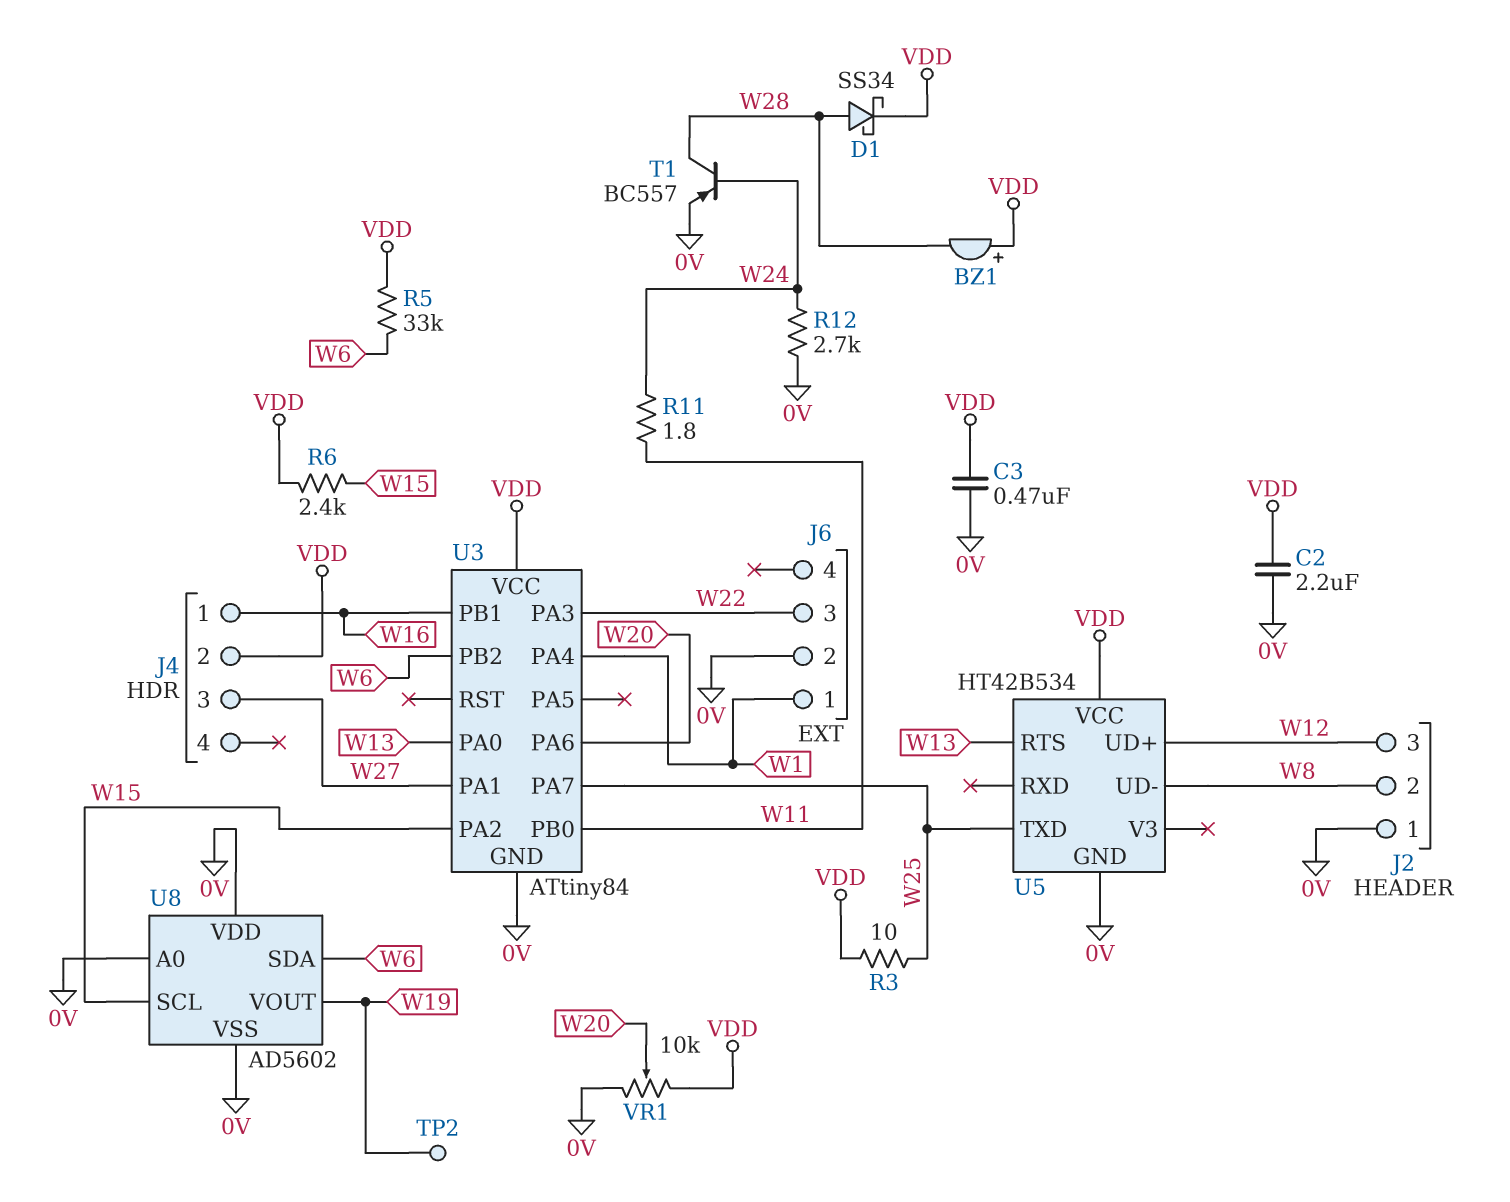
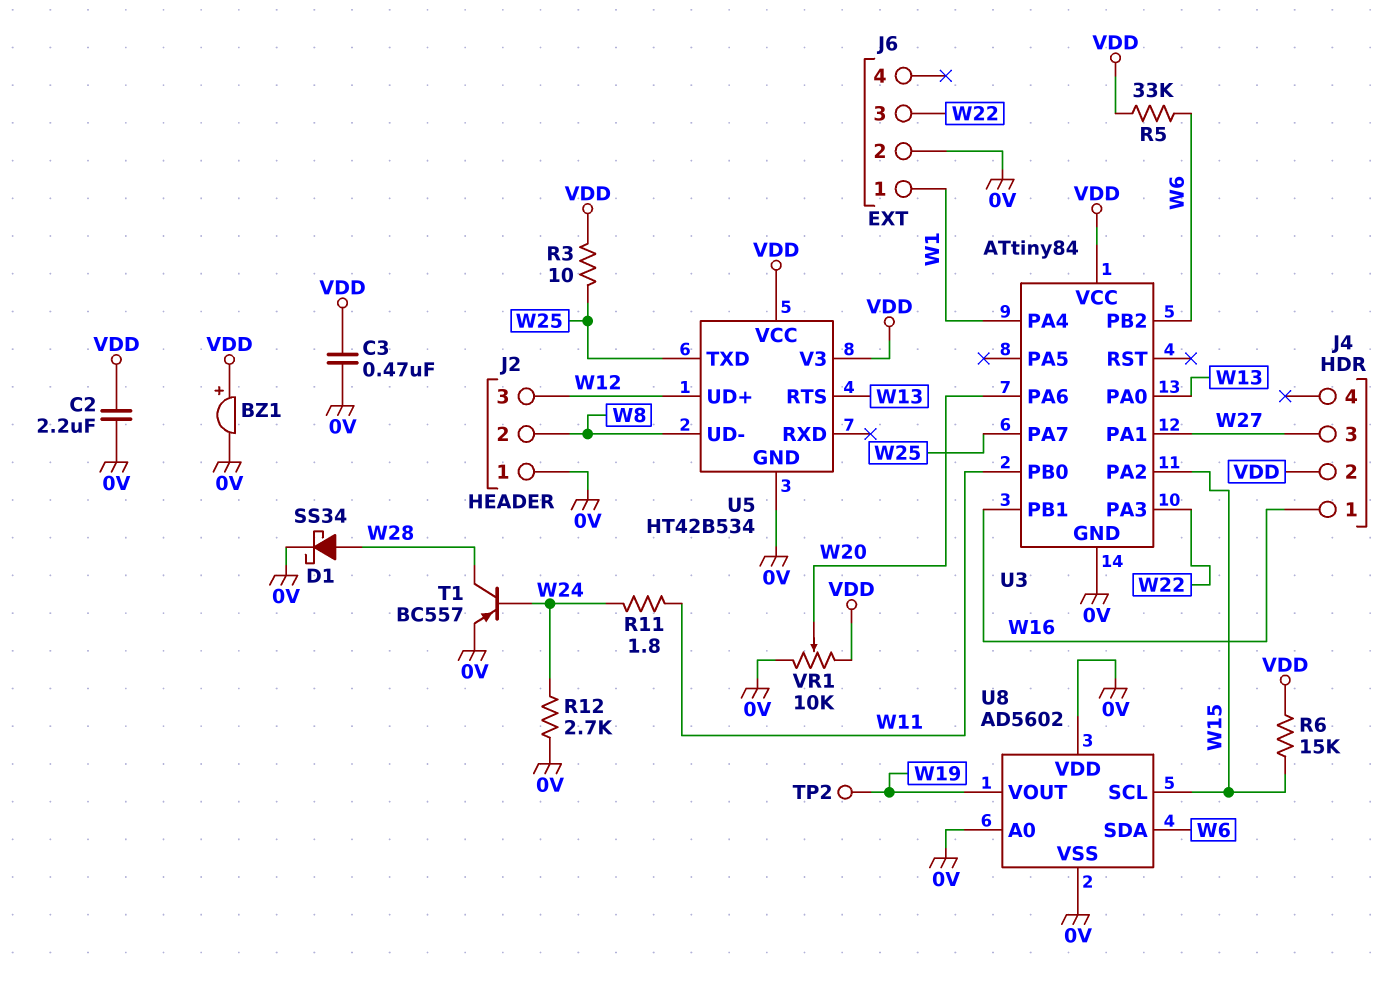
BZ1: buzzer (plus VDD, minus W28) -> buzzer (plus VDD, minus 0V)
D1: schottky SS34 (A W28, K VDD) -> schottky SS34 (A W28, K 0V)
R6: 2.4k (VDD, W15) -> 15k (VDD, W15)
U5 pin V3: none -> VDD

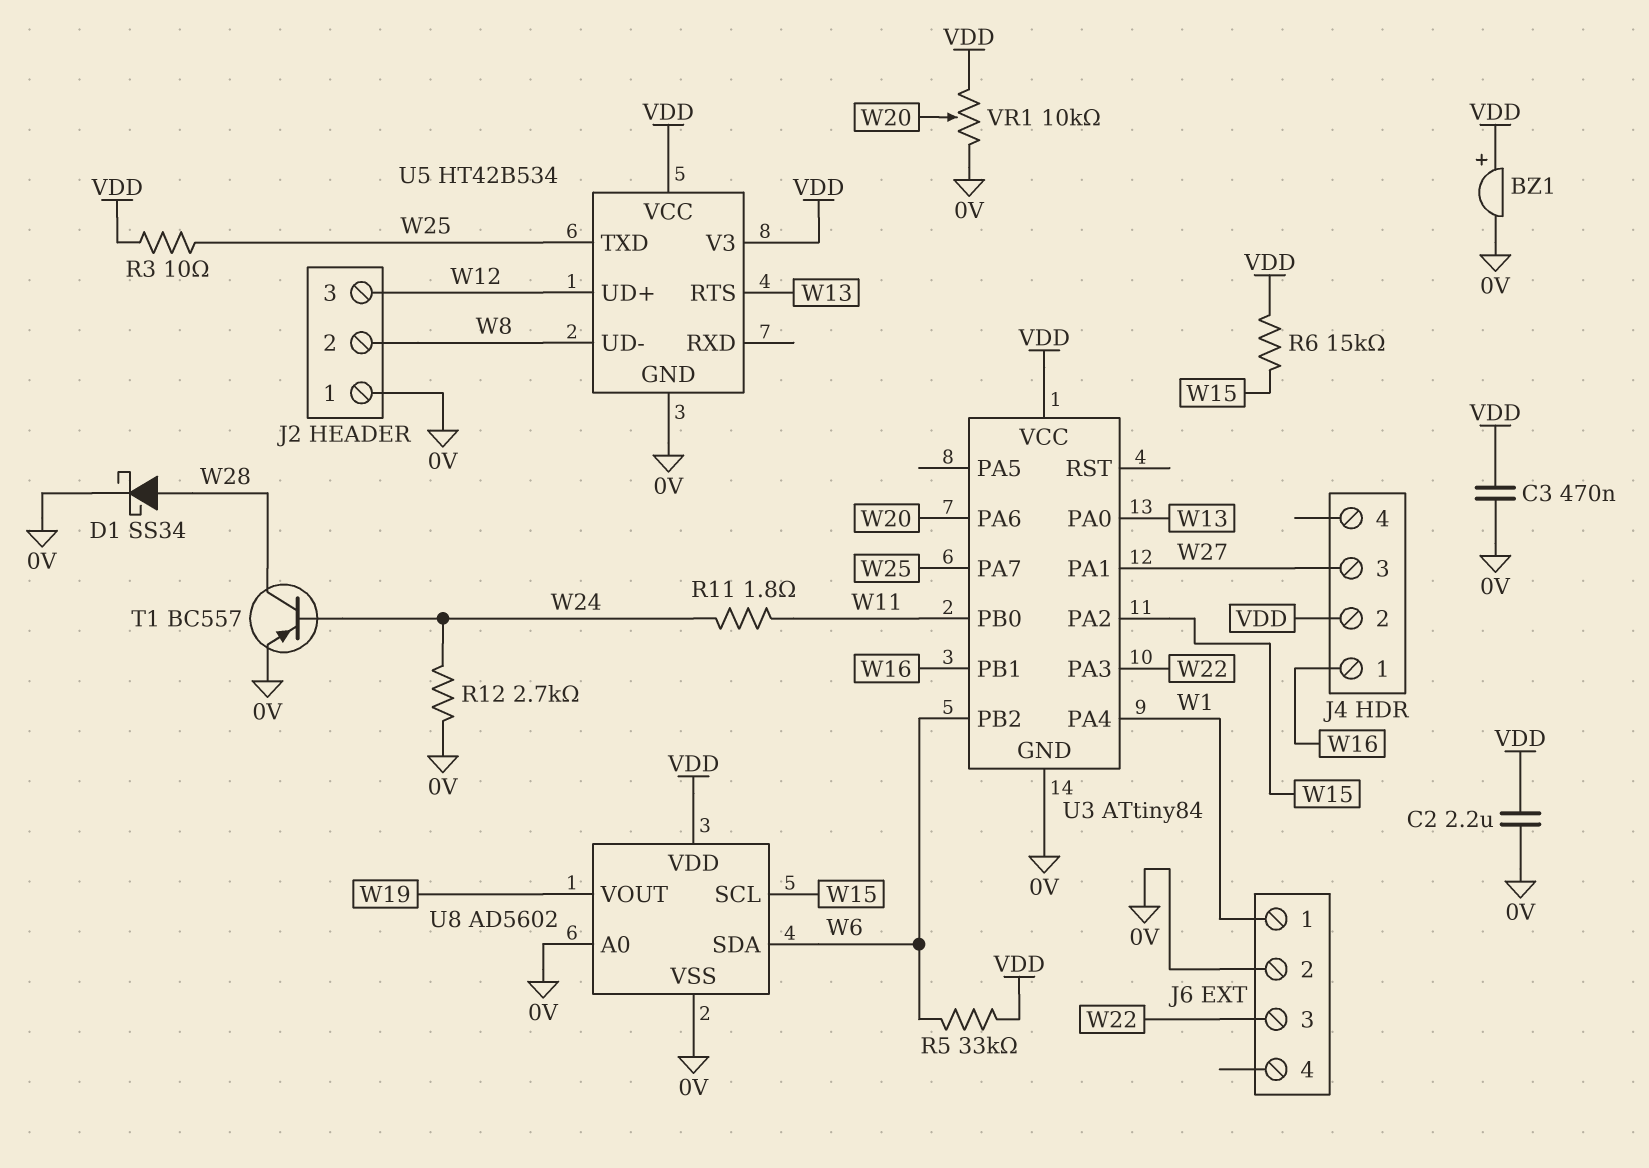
TP2: test point (W19) -> none
U8 pin VDD: 0V -> VDD

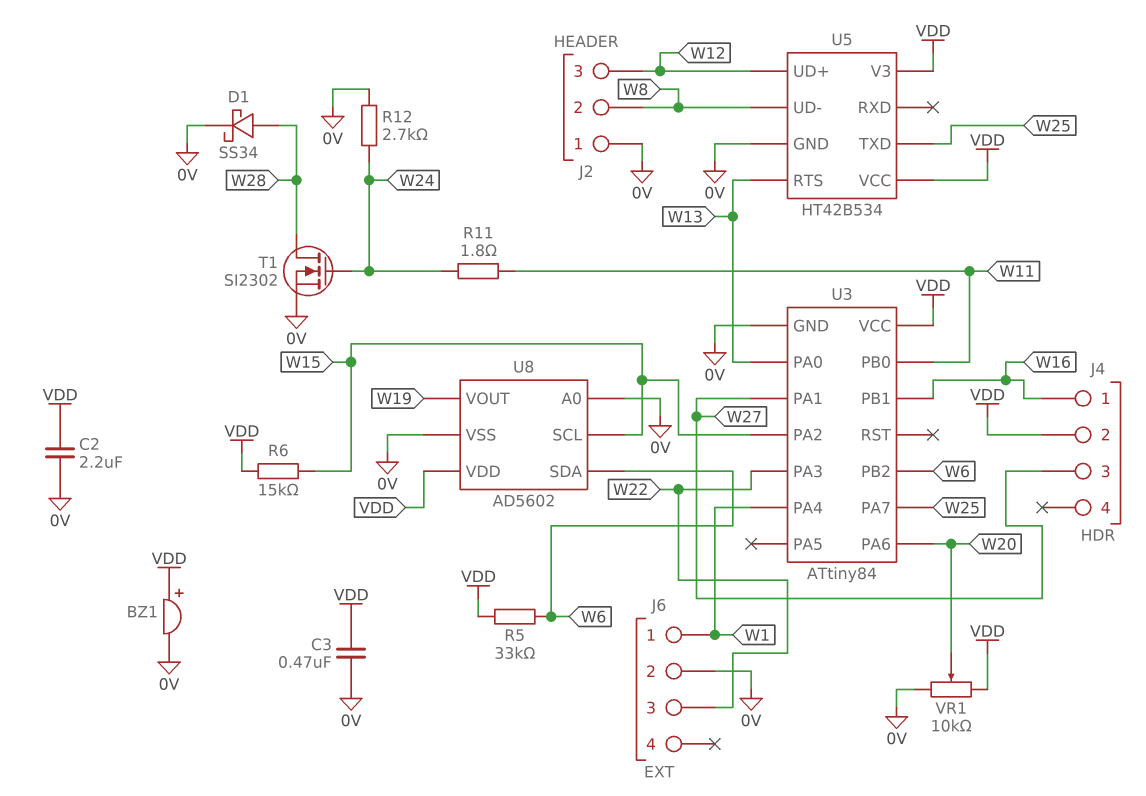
R3: 10 (VDD, W25) -> none
T1: PNP BC557 (B W24, C W28, E 0V) -> NMOS SI2302 (G W24, D W28, S 0V)

